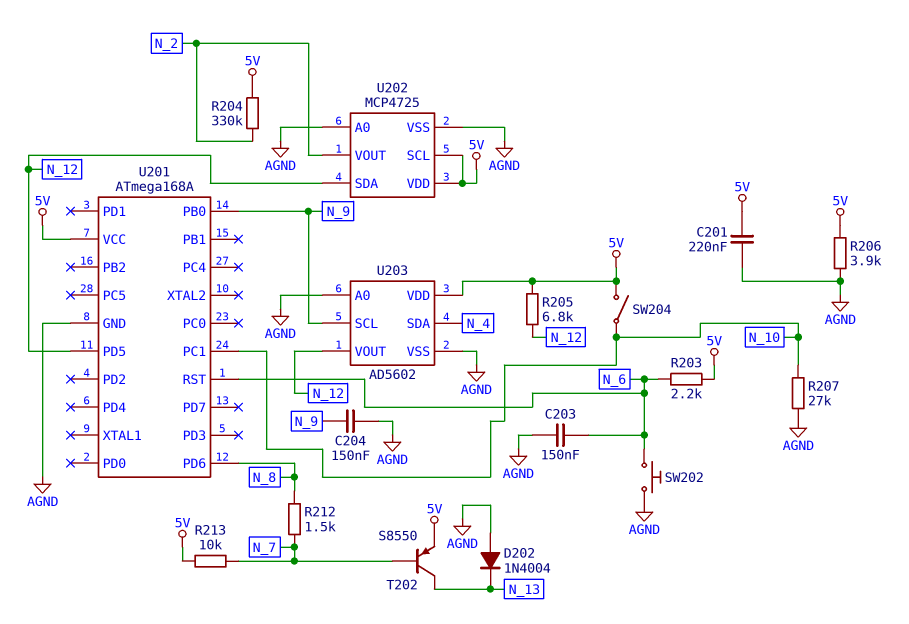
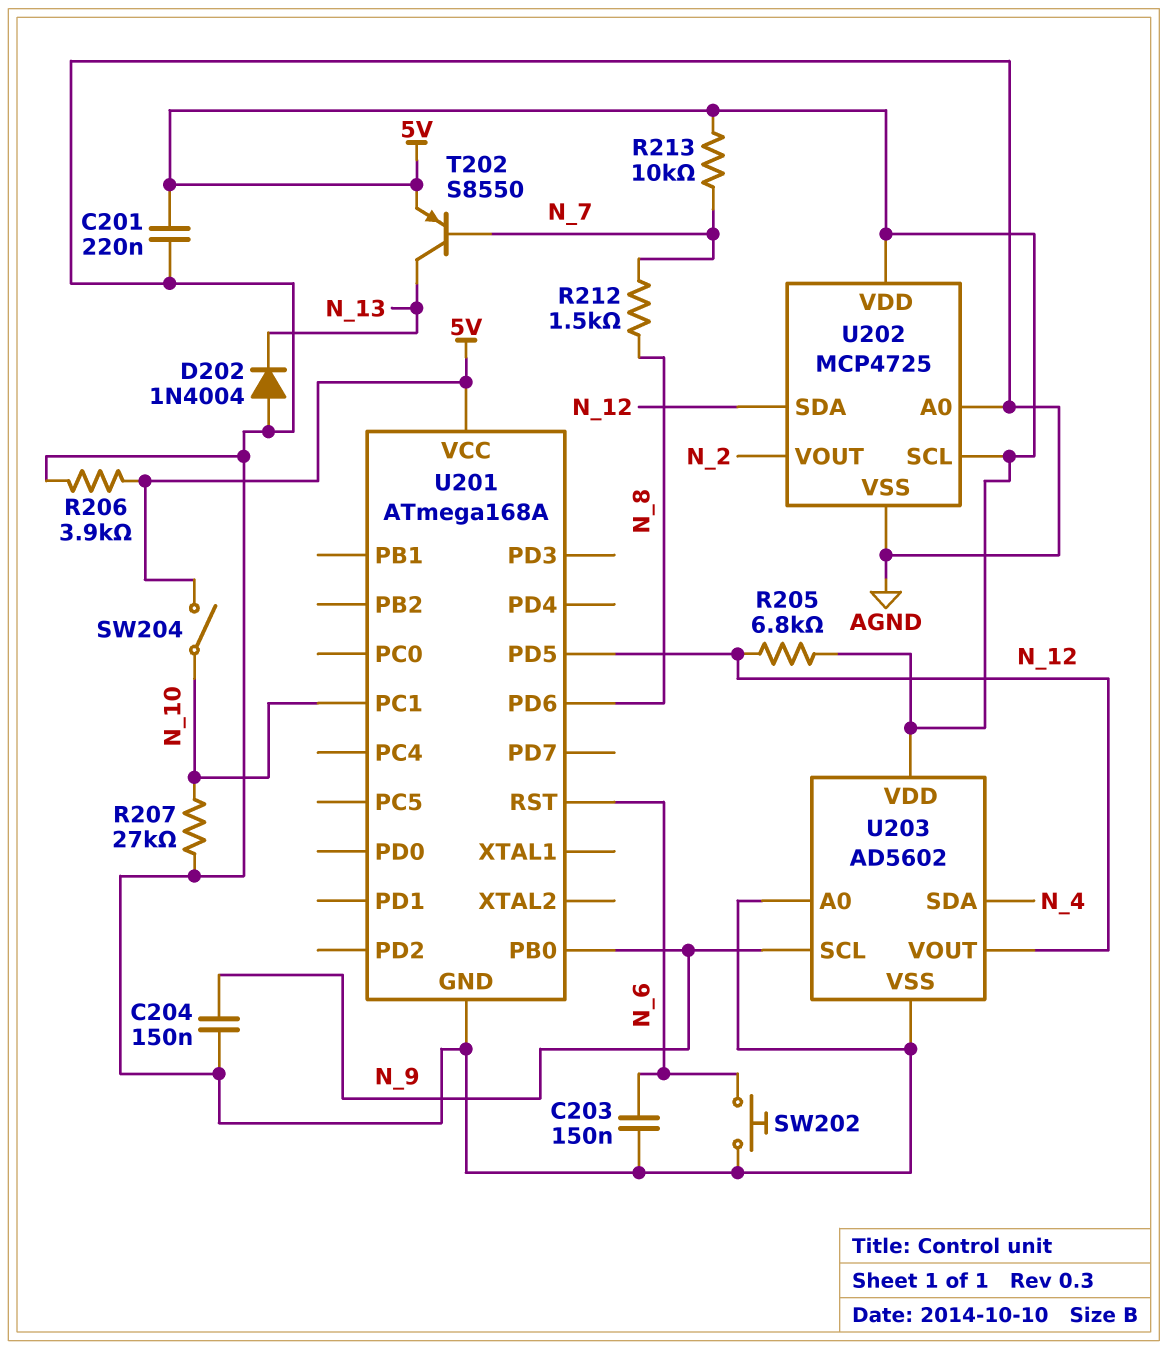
R203: 2.2k (5V, N_6) -> none
R204: 330k (5V, N_2) -> none

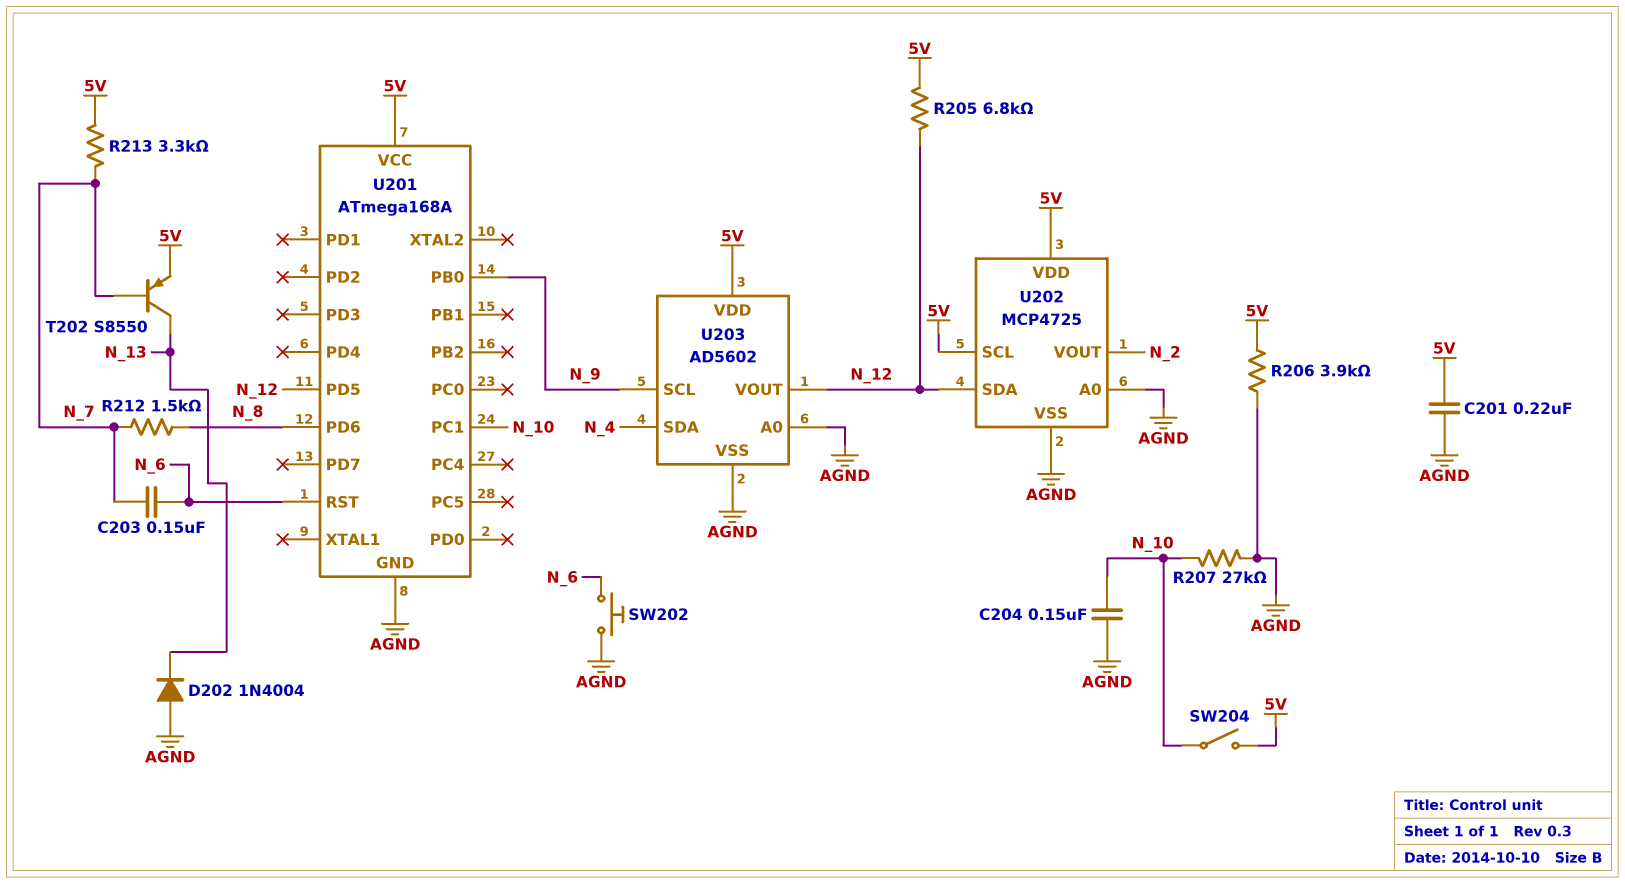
C203: 150nF (AGND, N_6) -> 150nF (N_6, N_7)
C204: 150nF (AGND, N_9) -> 150nF (AGND, N_10)
R213: 10k (5V, N_7) -> 3.3k (5V, N_7)

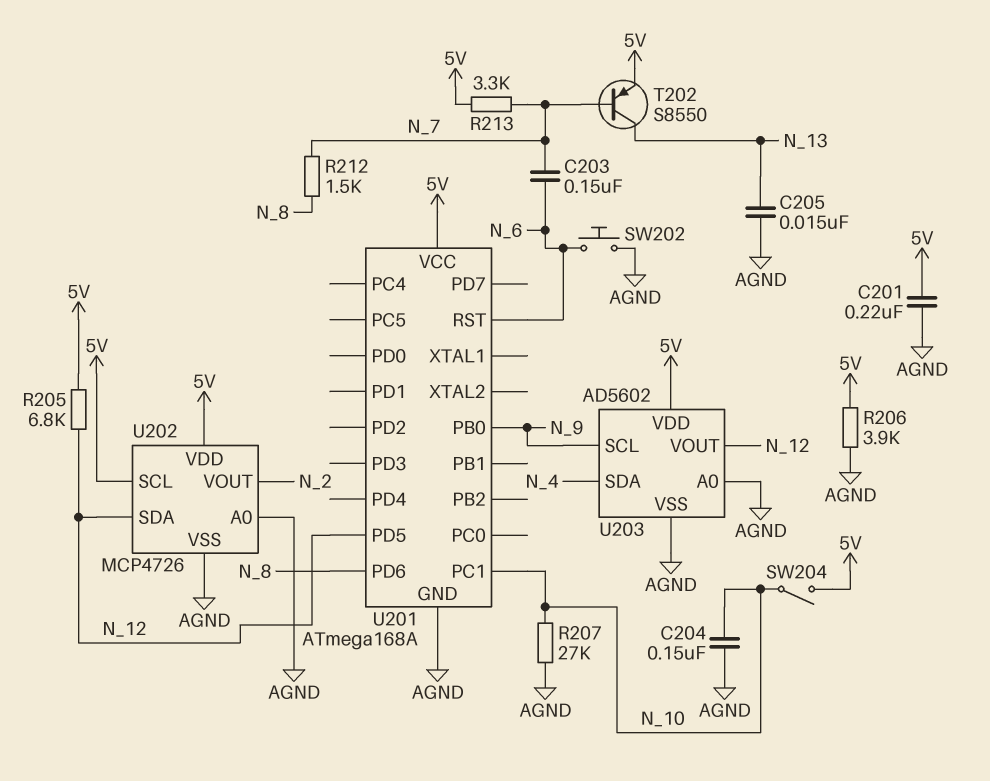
C205: none -> 15nF (AGND, N_13)
D202: diode 1N4004 (A AGND, K N_13) -> none
U202: MCP4725 -> MCP4726

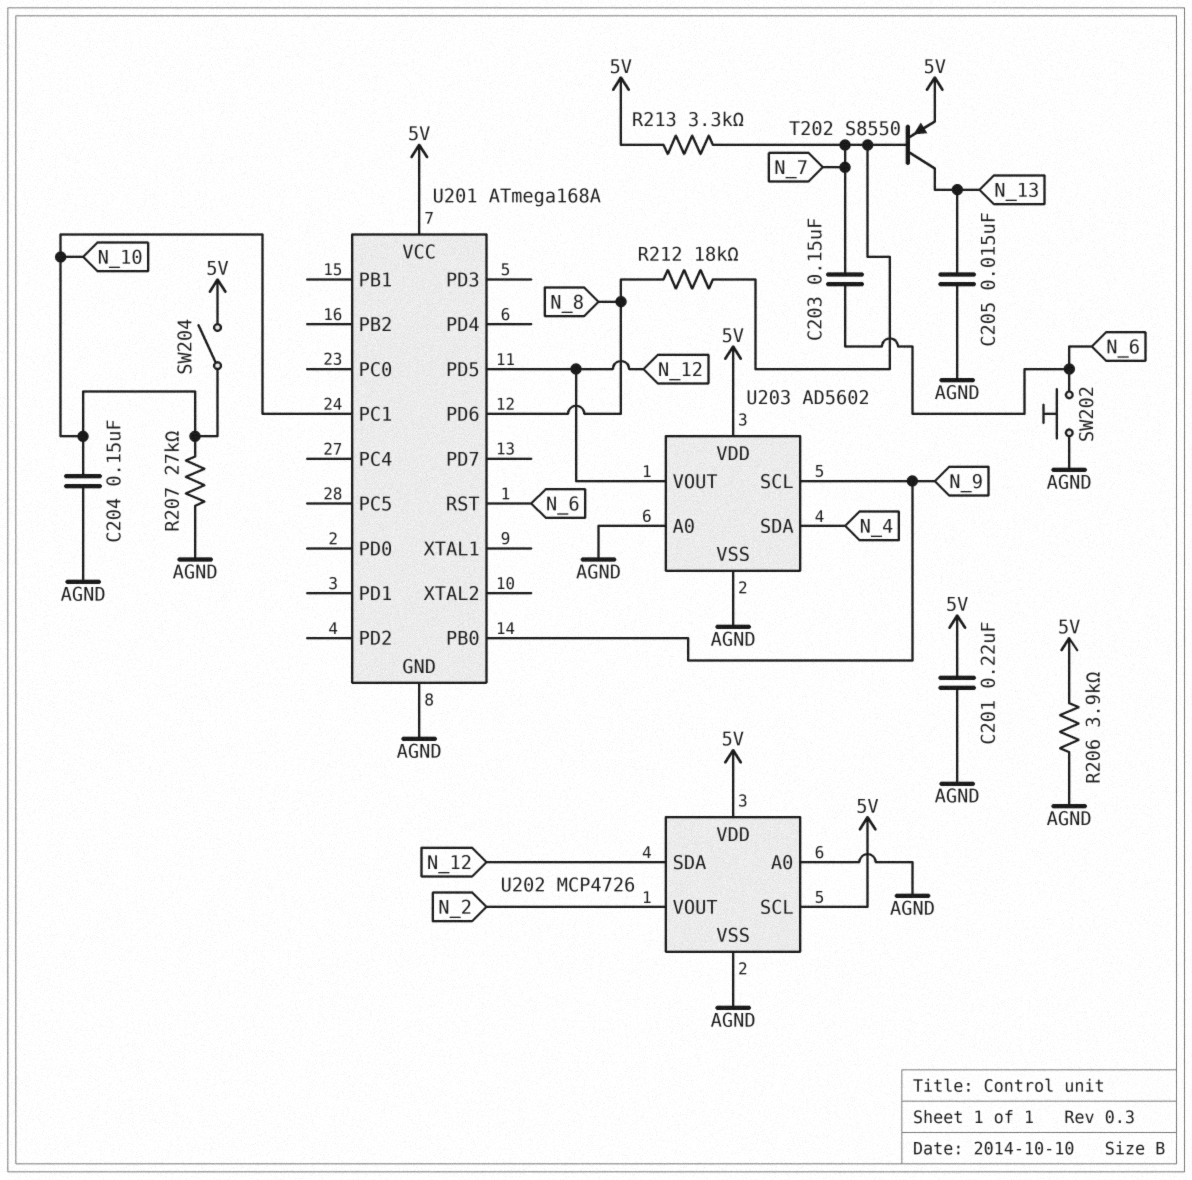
R205: 6.8k (5V, N_12) -> none
R212: 1.5k (N_7, N_8) -> 18k (N_7, N_8)

